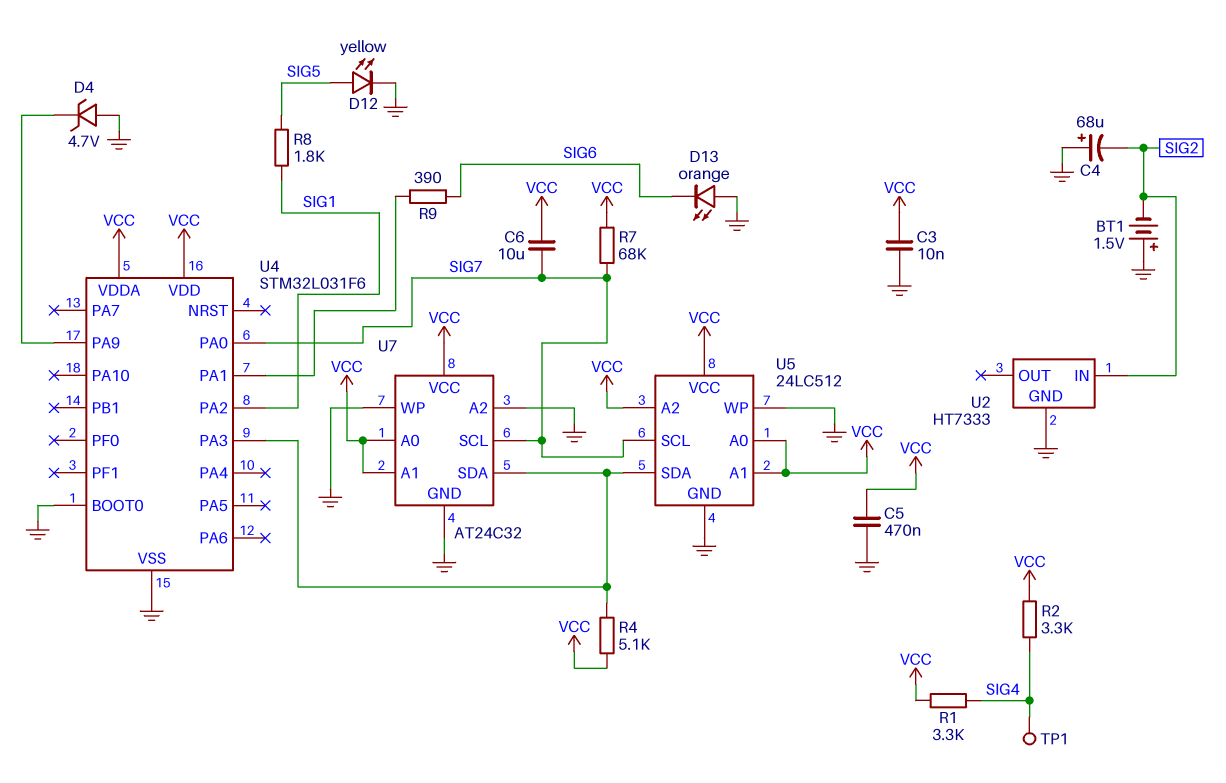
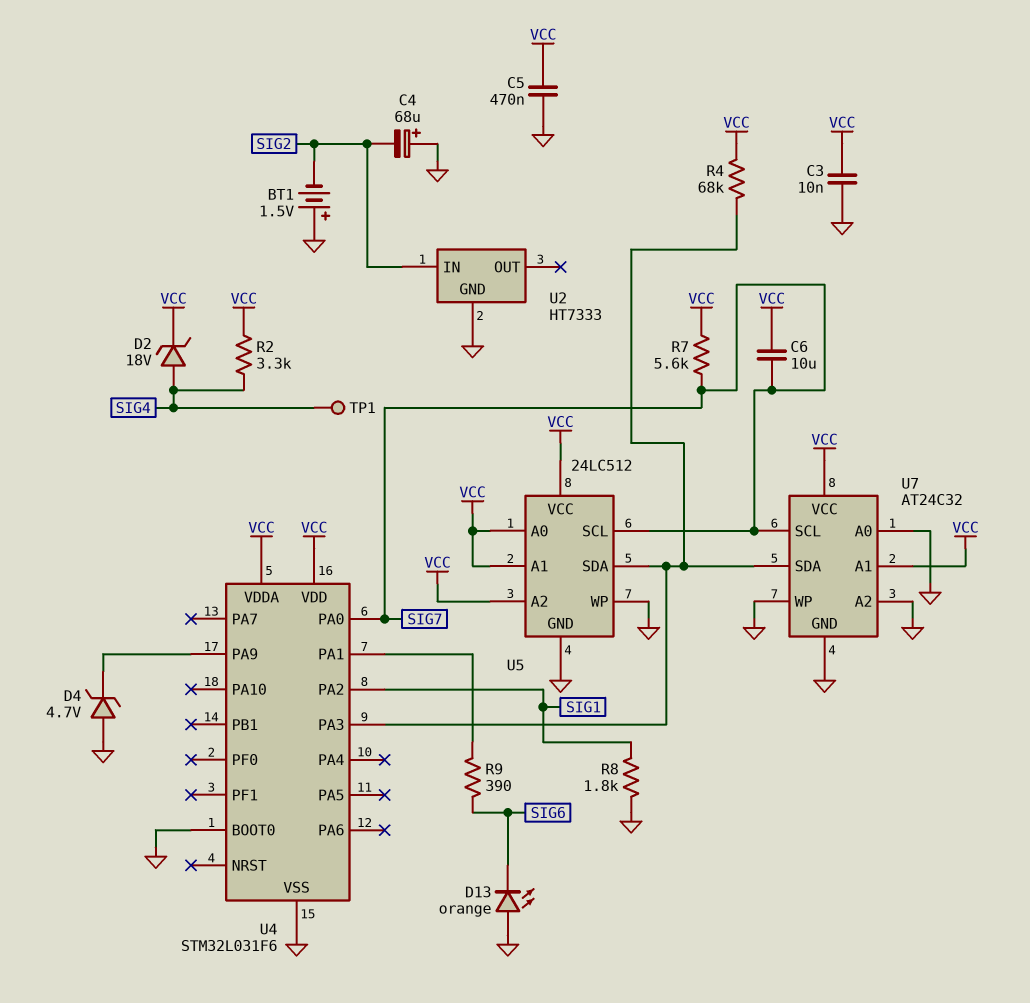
D2: none -> zener 18V (A SIG4, K VCC)
D12: LED yellow (A SIG5, K GND) -> none
R1: 3.3k (SIG4, VCC) -> none
R4: 5.1k (U4/PA3, VCC) -> 68k (U4/PA3, VCC)
R7: 68k (SIG7, VCC) -> 5.6k (SIG7, VCC)
R8: 1.8k (SIG1, SIG5) -> 1.8k (GND, SIG1)
U7 pin A0: VCC -> GND

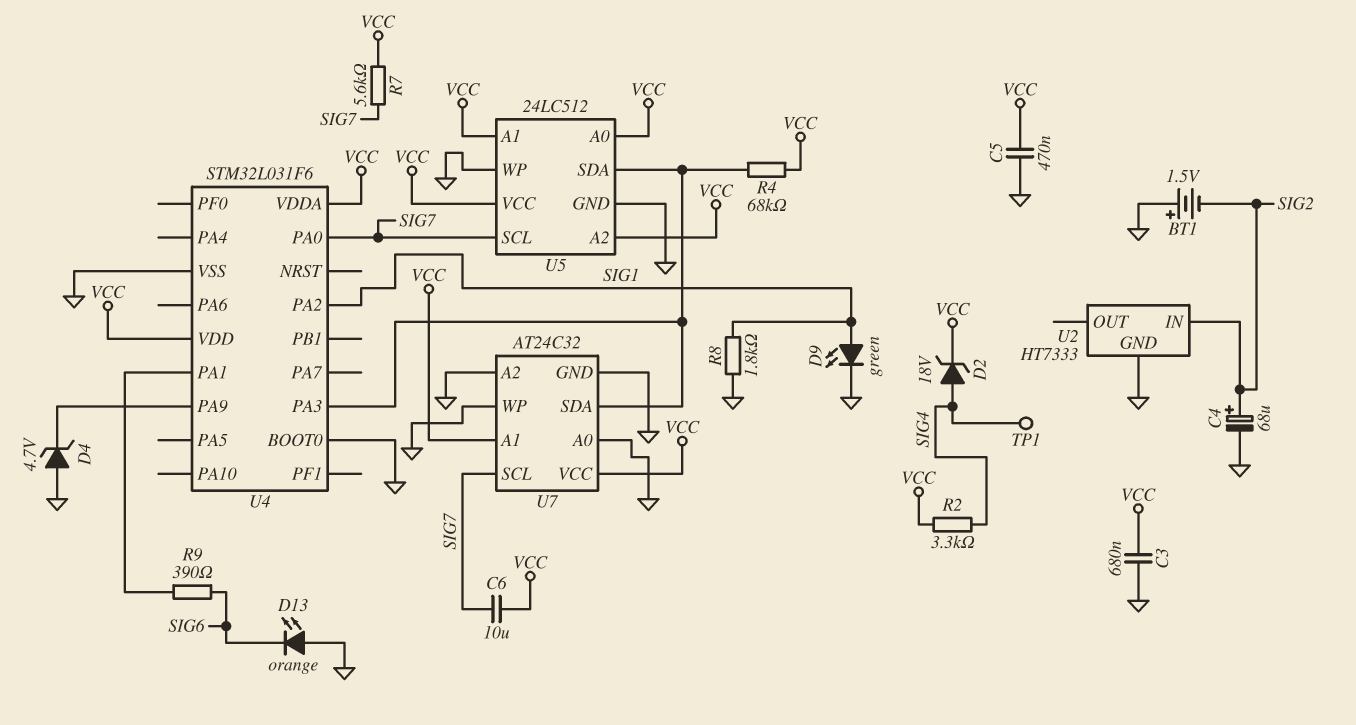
C3: 10nF (GND, VCC) -> 680nF (GND, VCC)
C4: 68uF (plus GND, minus SIG2) -> 68uF (plus SIG2, minus GND)
D9: none -> LED green (A SIG1, K GND)

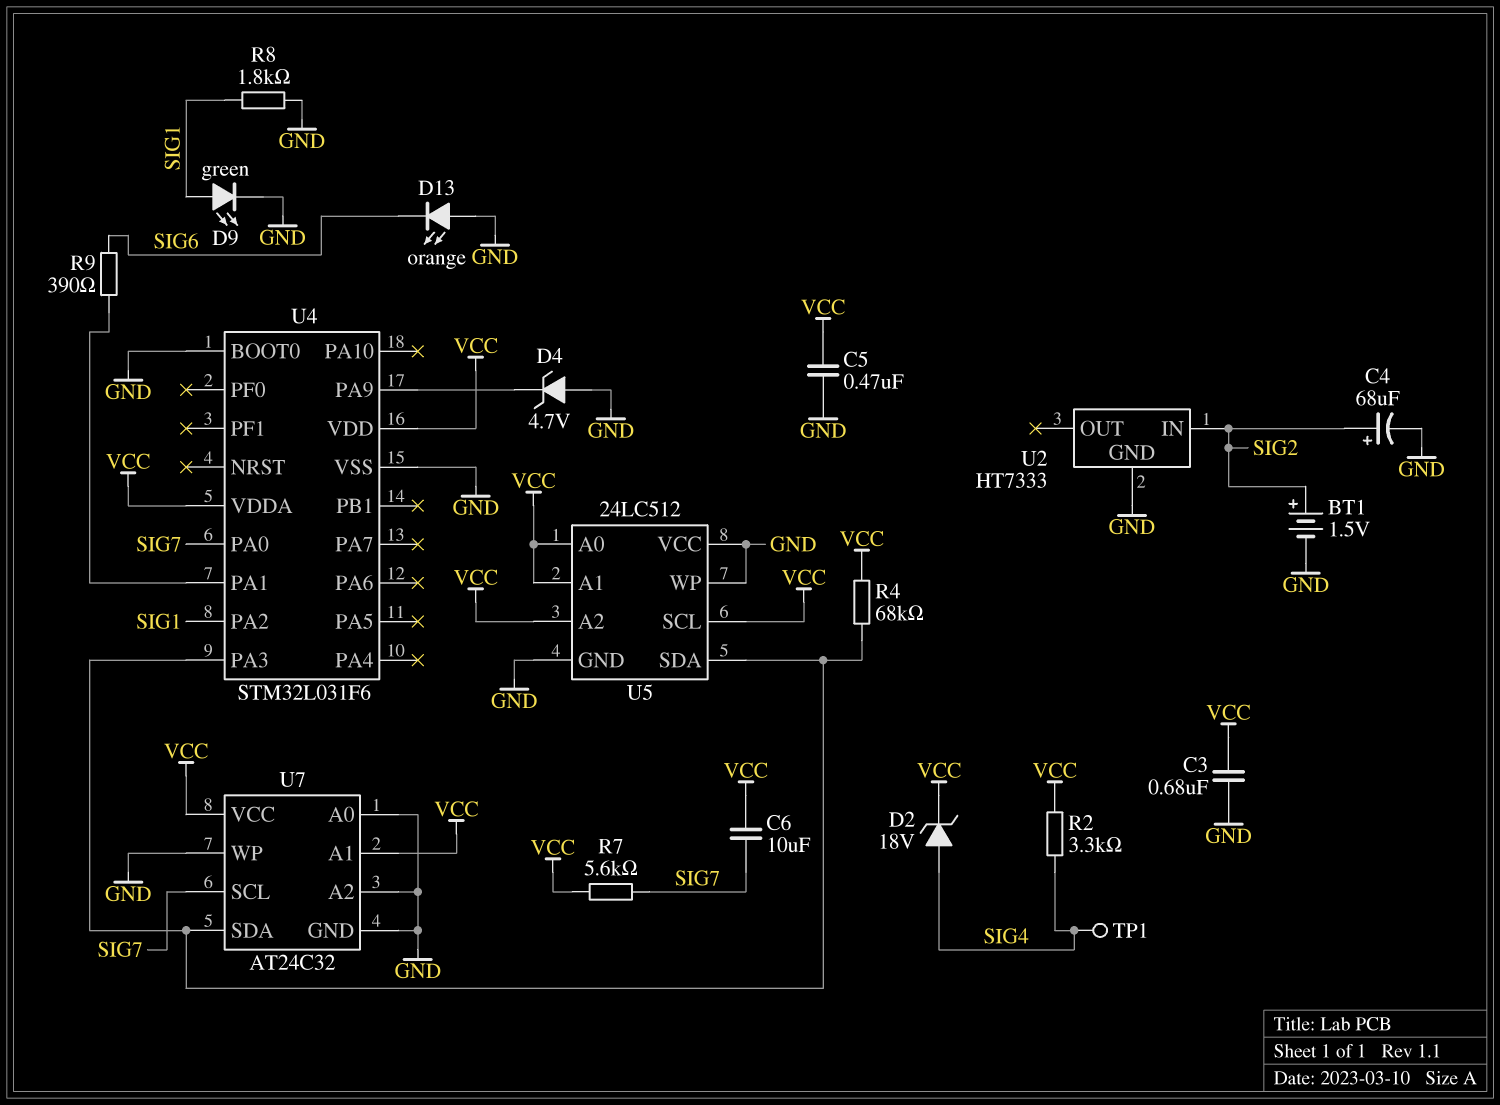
BT1: 1.5V (plus GND, minus SIG2) -> 1.5V (plus SIG2, minus GND)
U5 pin SCL: SIG7 -> VCC
U5 pin VCC: VCC -> GND

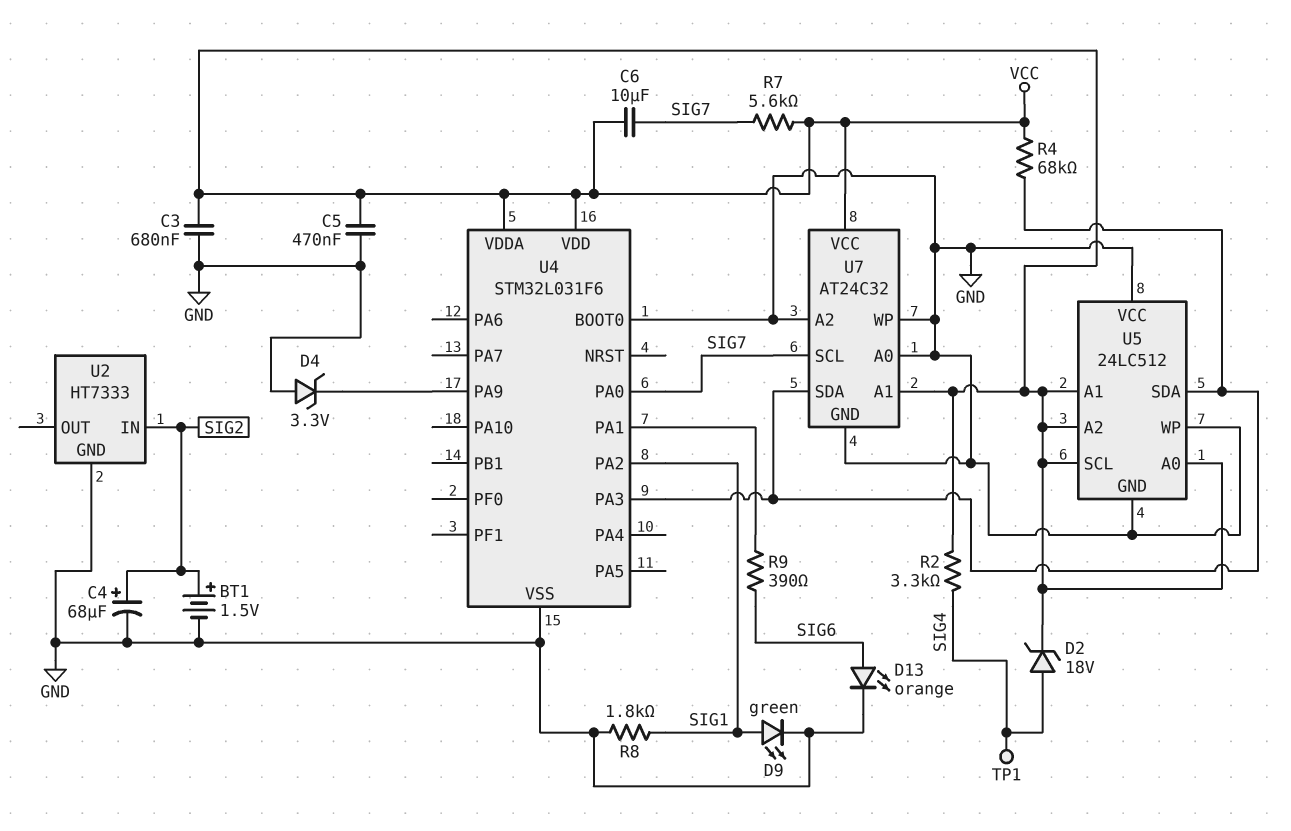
D4: zener 4.7V (A GND, K U4/PA9) -> zener 3.3V (A GND, K U4/PA9)
D13: LED orange (A GND, K SIG6) -> LED orange (A SIG6, K GND)

